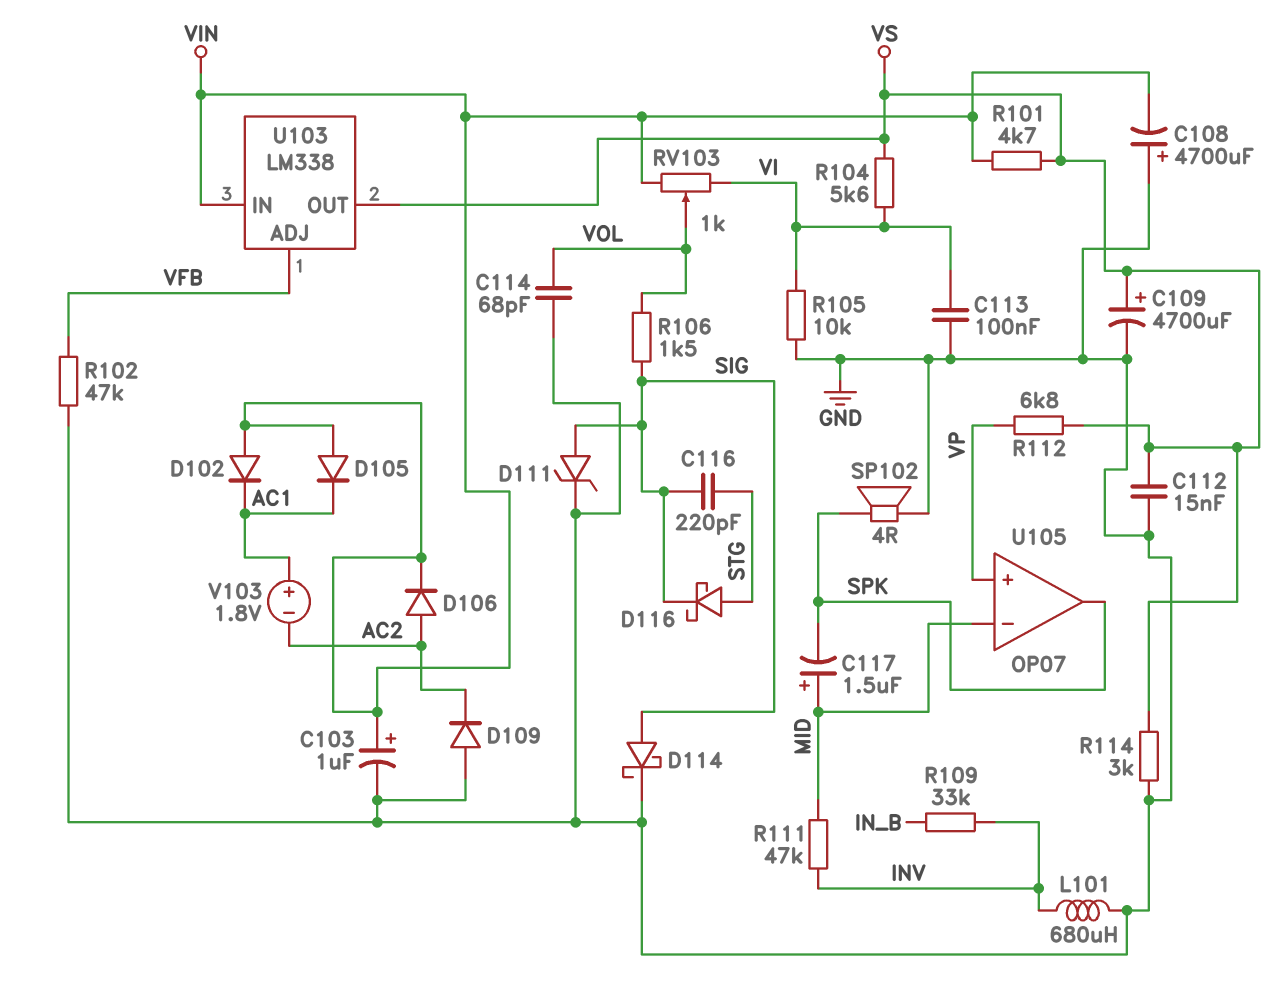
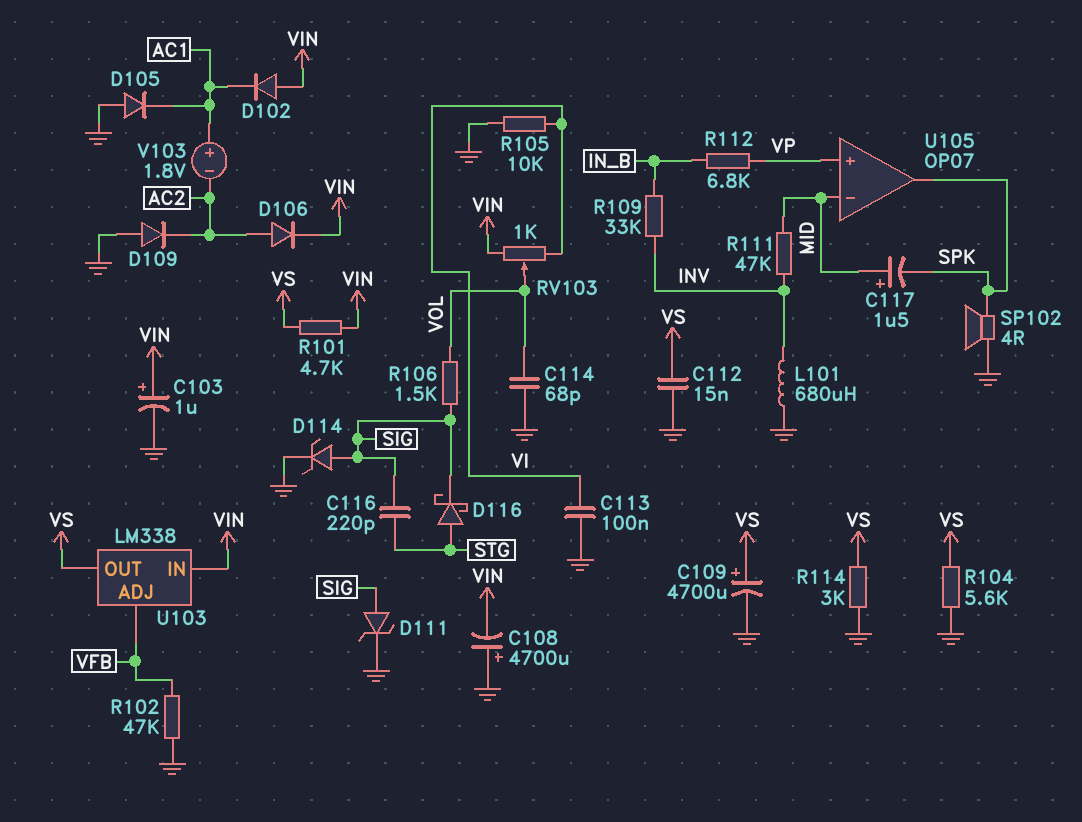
D105: diode (A VIN, K AC1) -> diode (A GND, K AC1)
D114: schottky (A SIG, K GND) -> zener (A SIG, K GND)
R104: 5.6k (VI, VS) -> 5.6k (GND, VS)
R112: 6.8k (VP, VS) -> 6.8k (IN_B, VP)

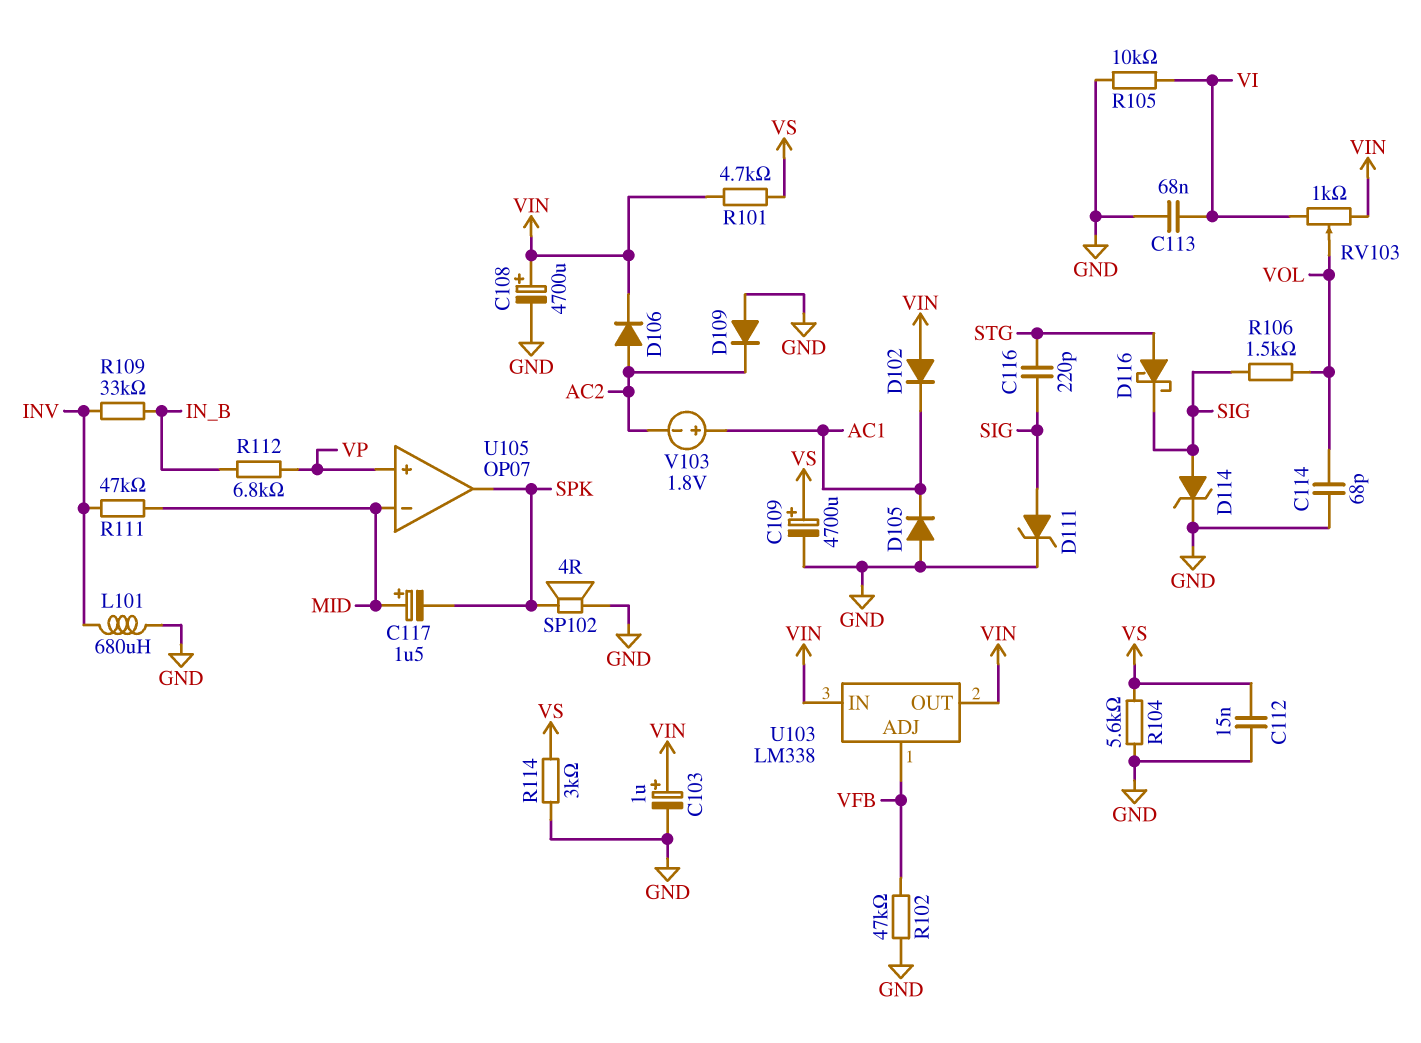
C108: 4700uF (plus GND, minus VIN) -> 4700uF (plus VIN, minus GND)
C113: 100nF (GND, VI) -> 68nF (GND, VI)
U103 pin OUT: VS -> VIN

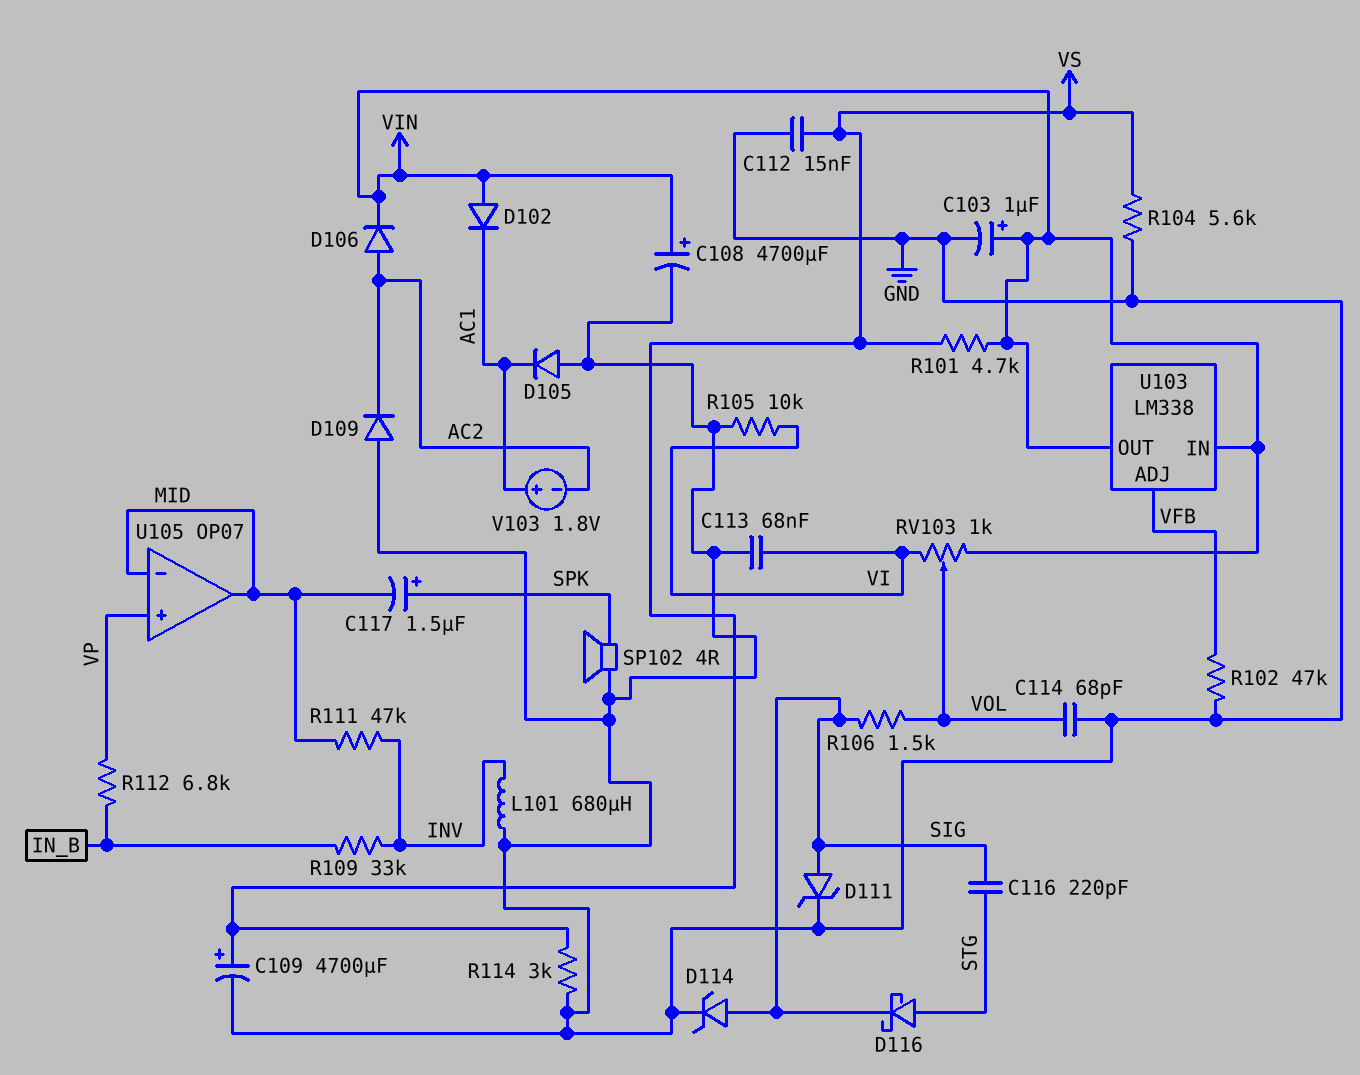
C117: 1.5uF (plus MID, minus SPK) -> 1.5uF (plus SPK, minus MID)
U105 pin out: SPK -> MID

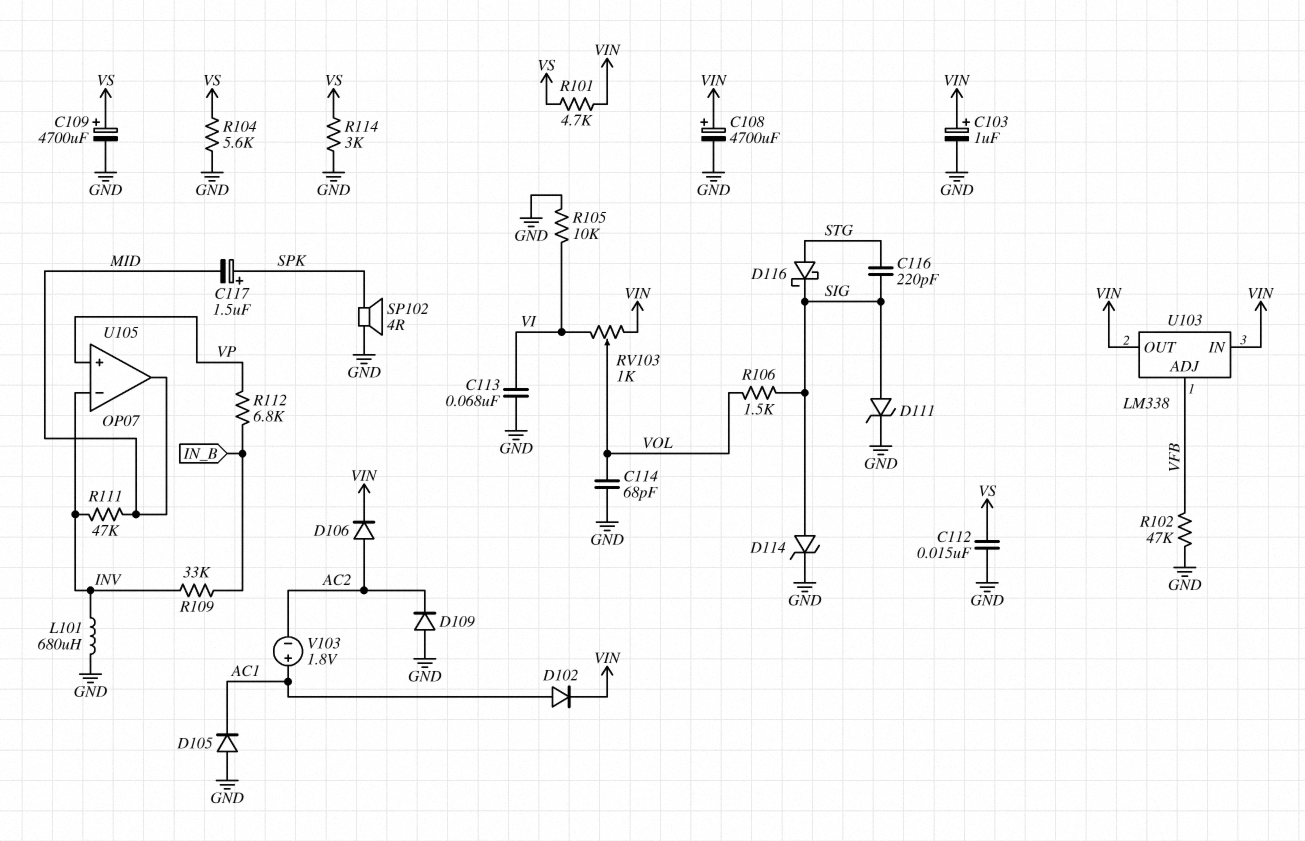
D102: diode (A VIN, K AC1) -> diode (A AC1, K VIN)
U105 pin in-: MID -> INV

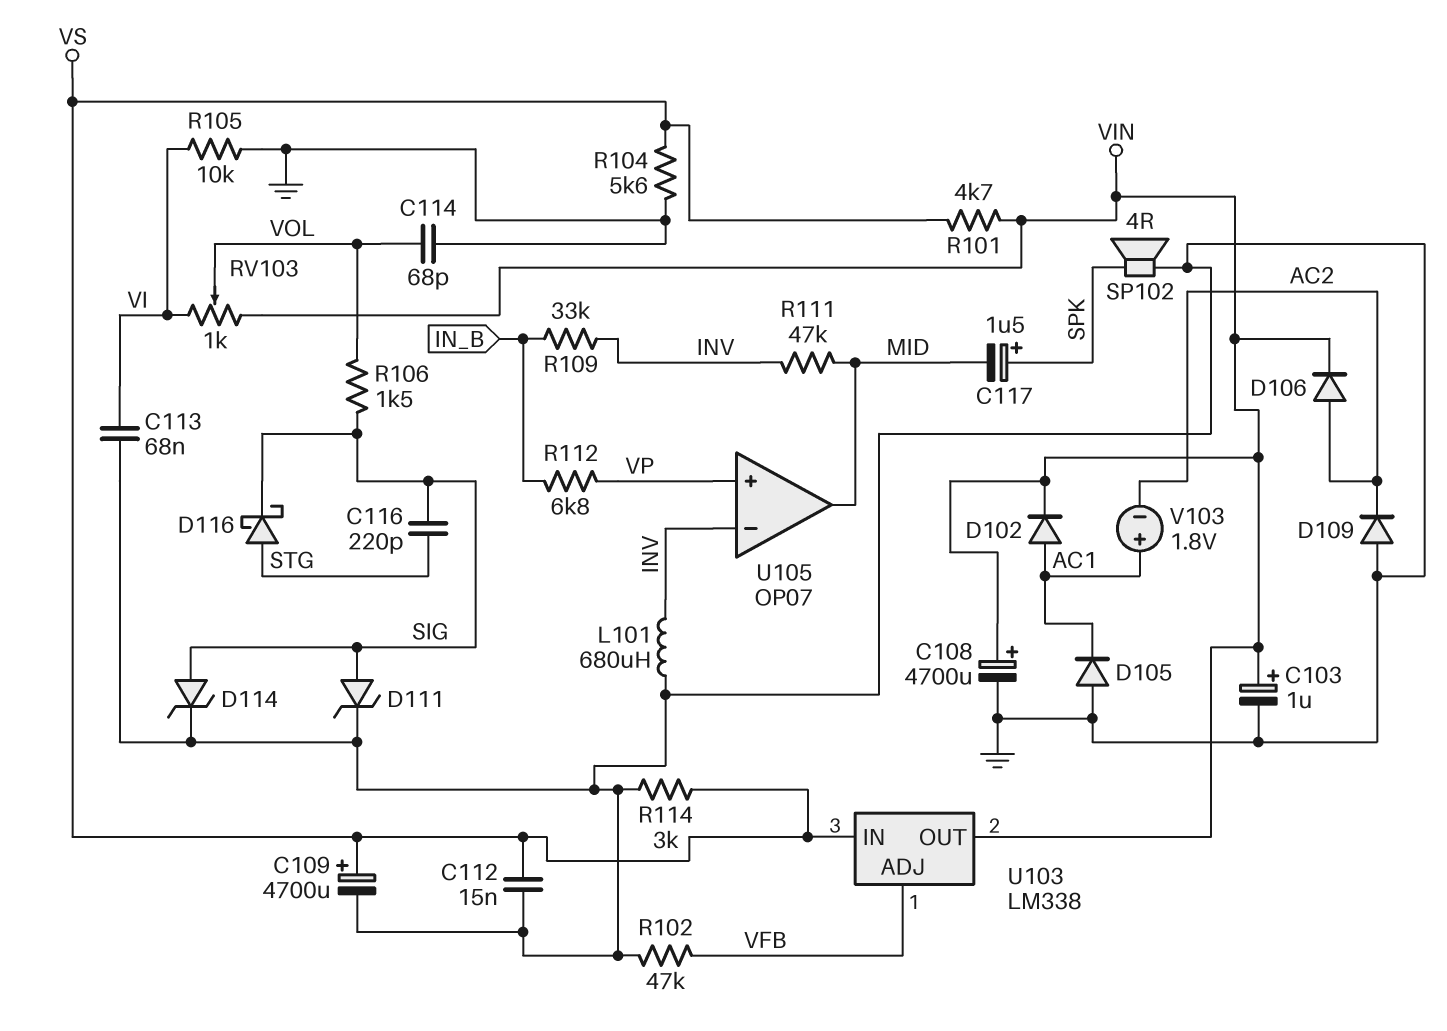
U103 pin IN: VIN -> VS

